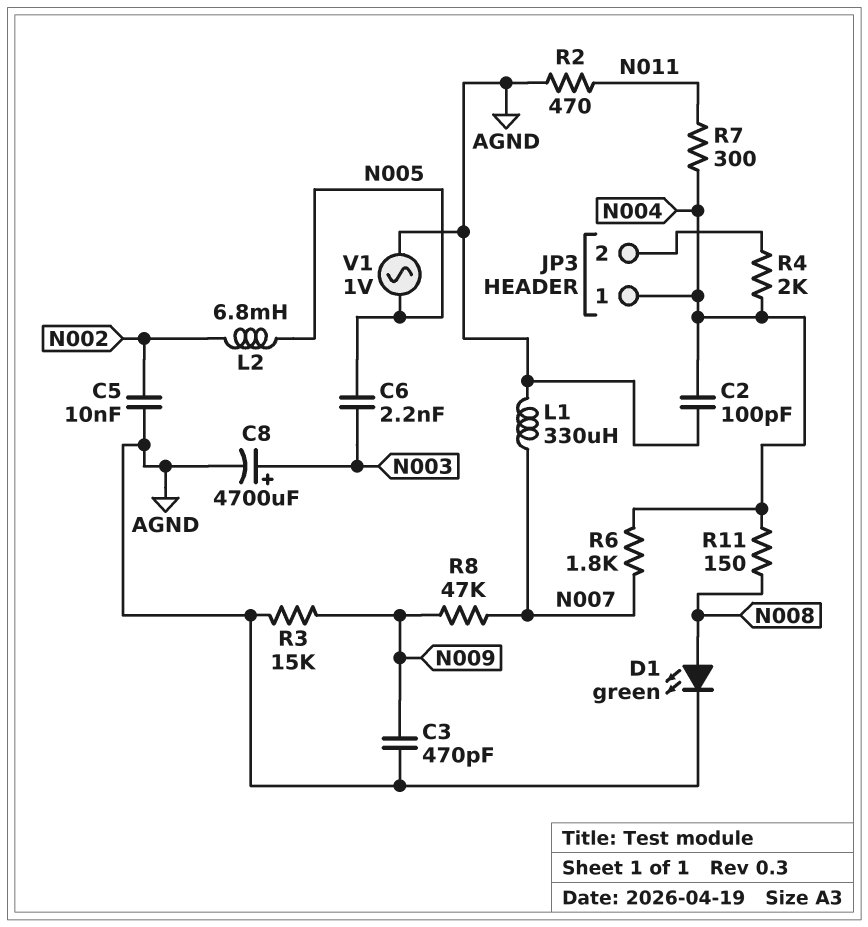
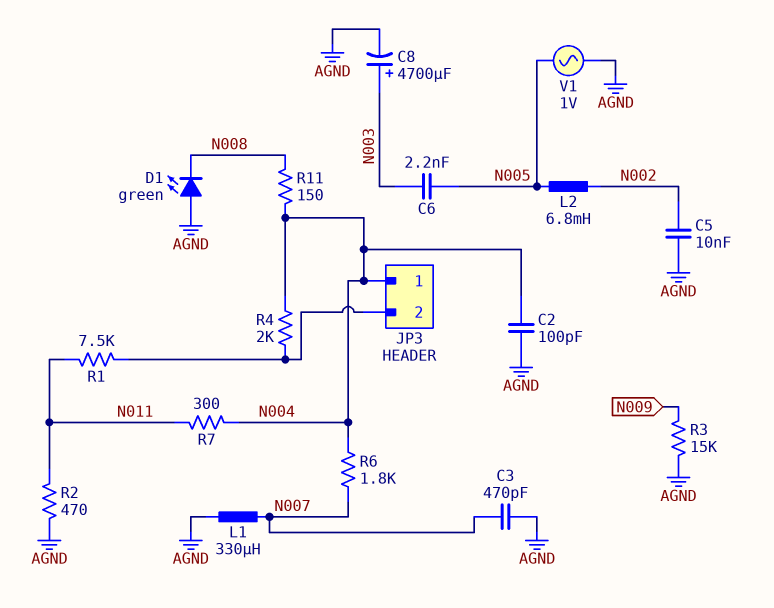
C3: 470pF (AGND, N009) -> 470pF (AGND, N007)
D1: LED green (A N008, K AGND) -> LED green (A AGND, K N008)
R1: none -> 7.5k (JP3/2, N011)
R8: 47k (N007, N009) -> none

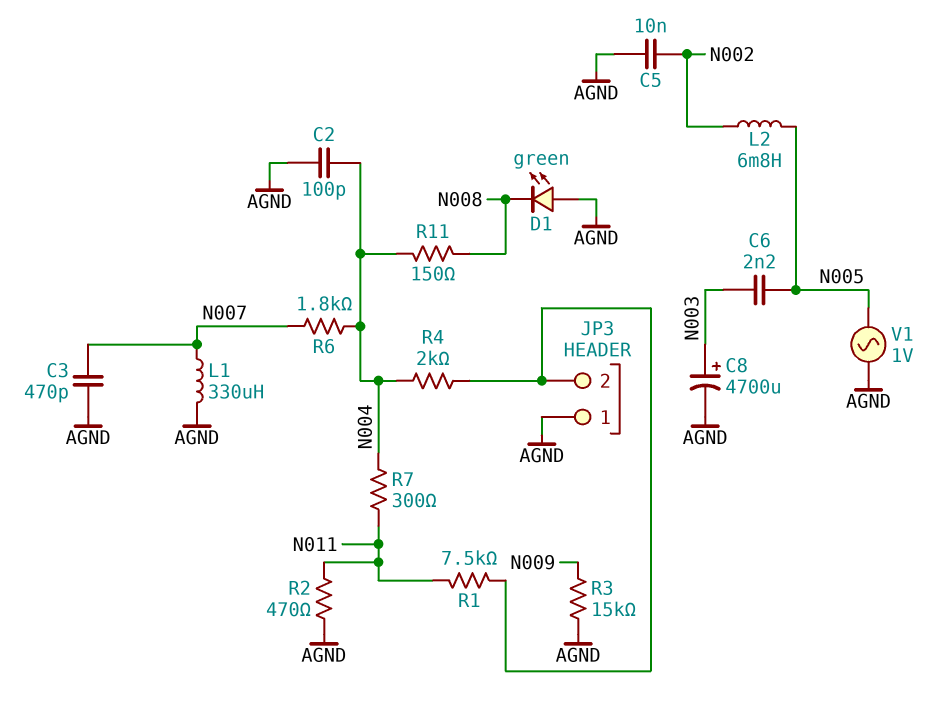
JP3 pin 1: N004 -> AGND

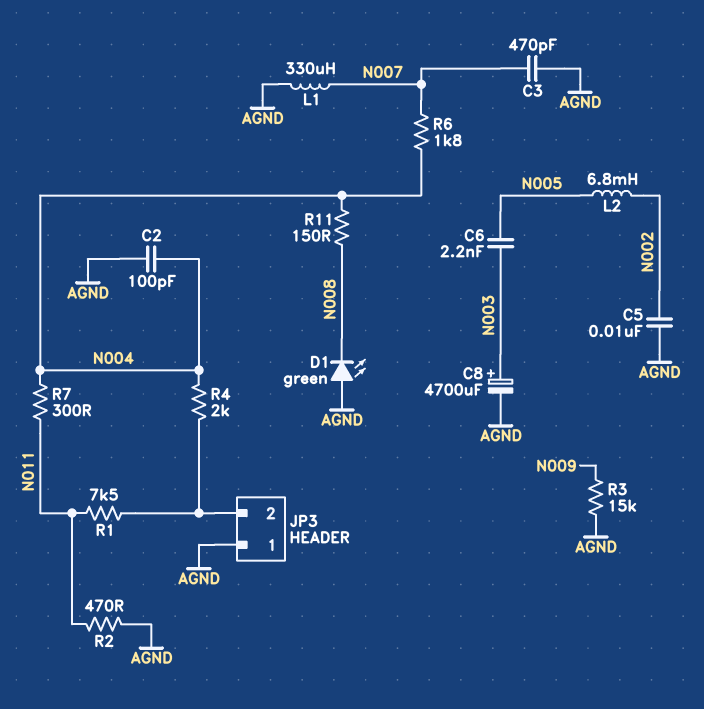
V1: AC 1V (AGND, N005) -> none

